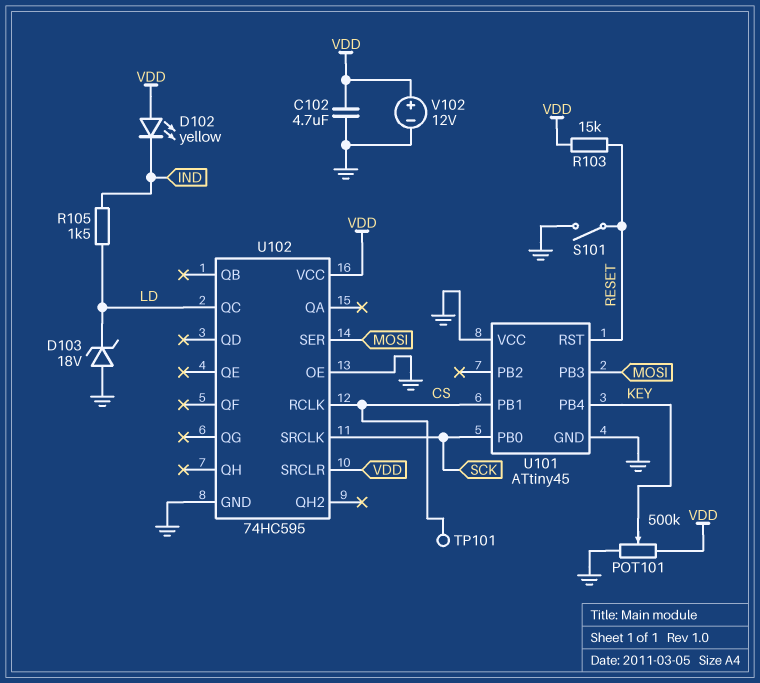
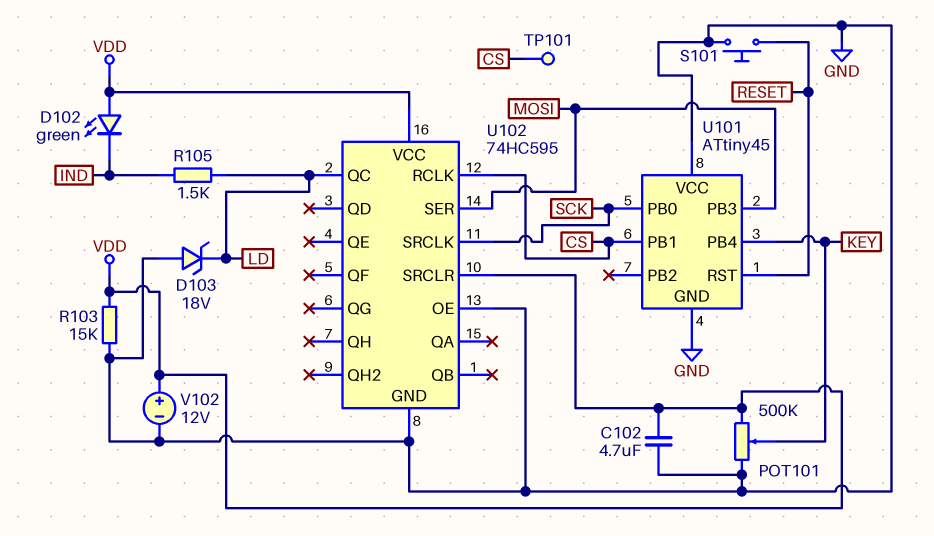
D102: LED yellow (A VDD, K IND) -> LED green (A VDD, K IND)
R103: 15k (RESET, VDD) -> 15k (GND, VDD)
S101: switch (GND, RESET) -> button (GND, RESET)

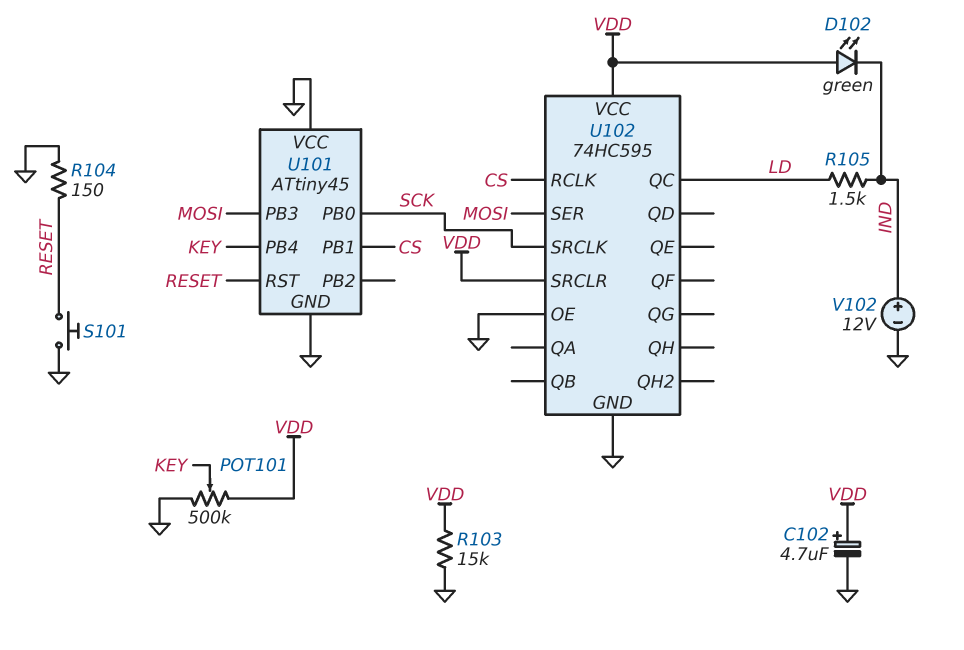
C102: 4.7uF (GND, VDD) -> 4.7uF (plus VDD, minus GND)
D103: zener 18V (A GND, K LD) -> none
R104: none -> 150 (GND, RESET)
TP101: test point (CS) -> none
V102: 12V (plus VDD, minus GND) -> 12V (plus IND, minus GND)

